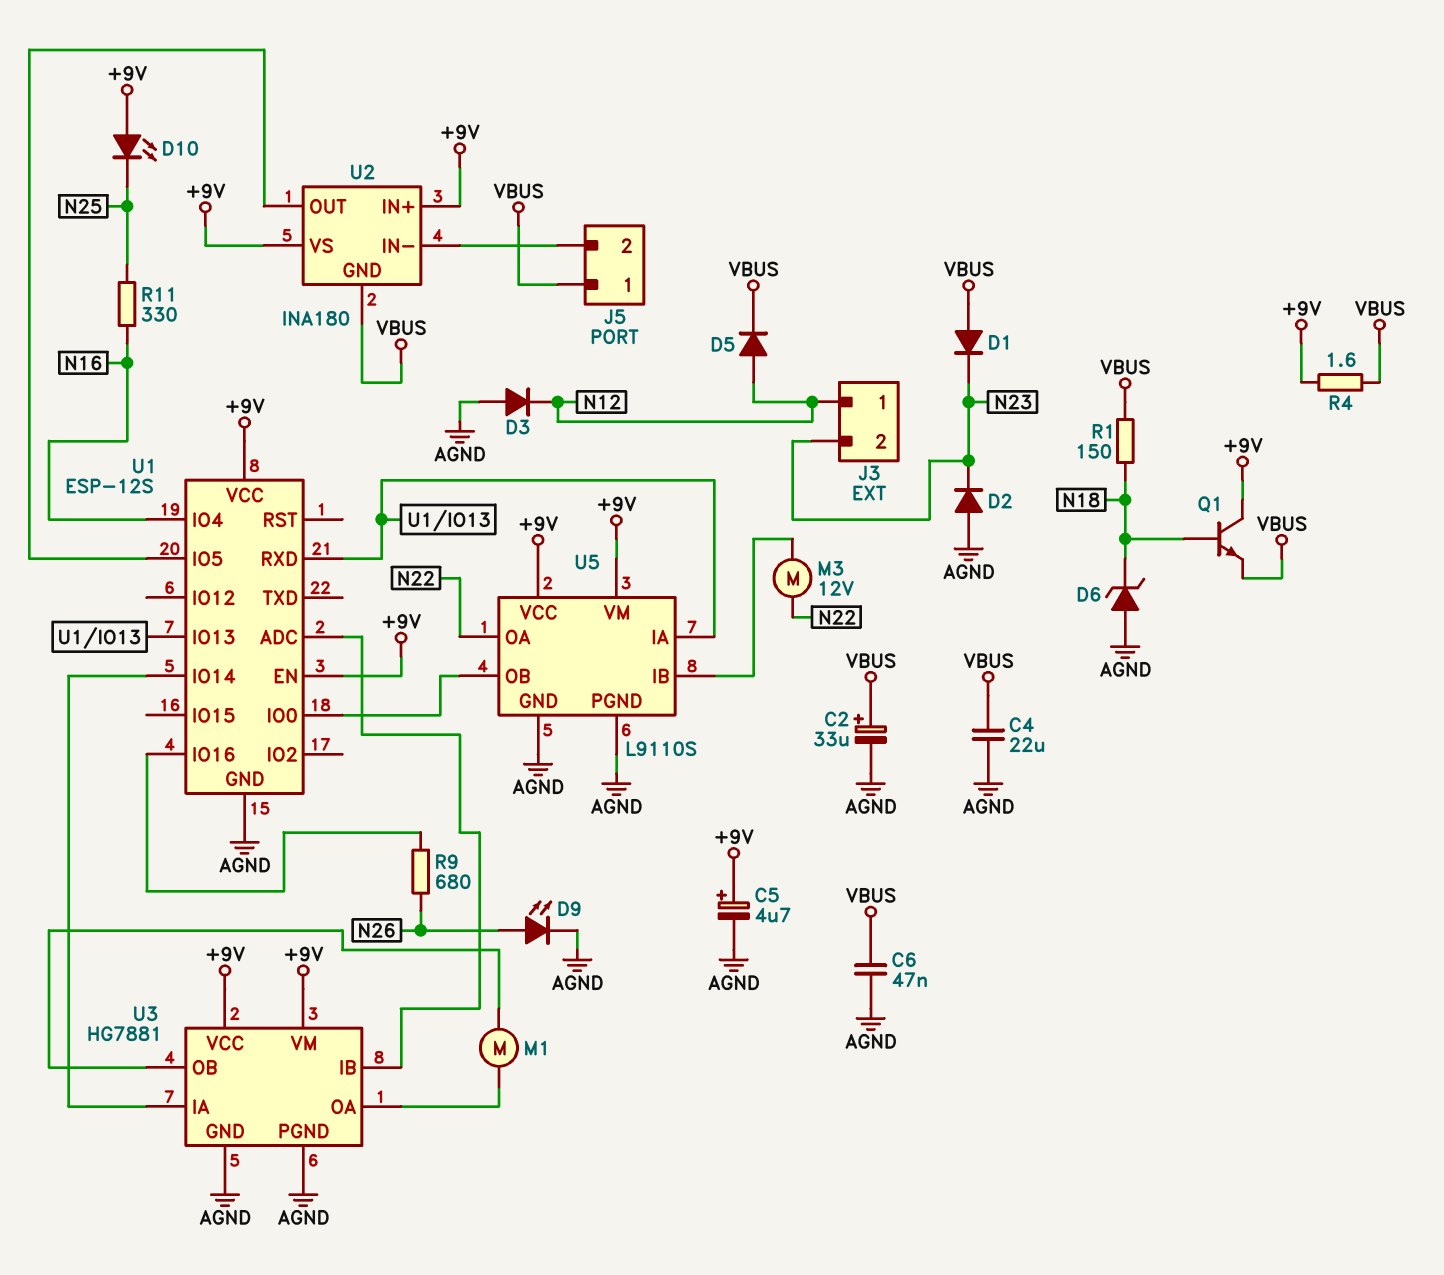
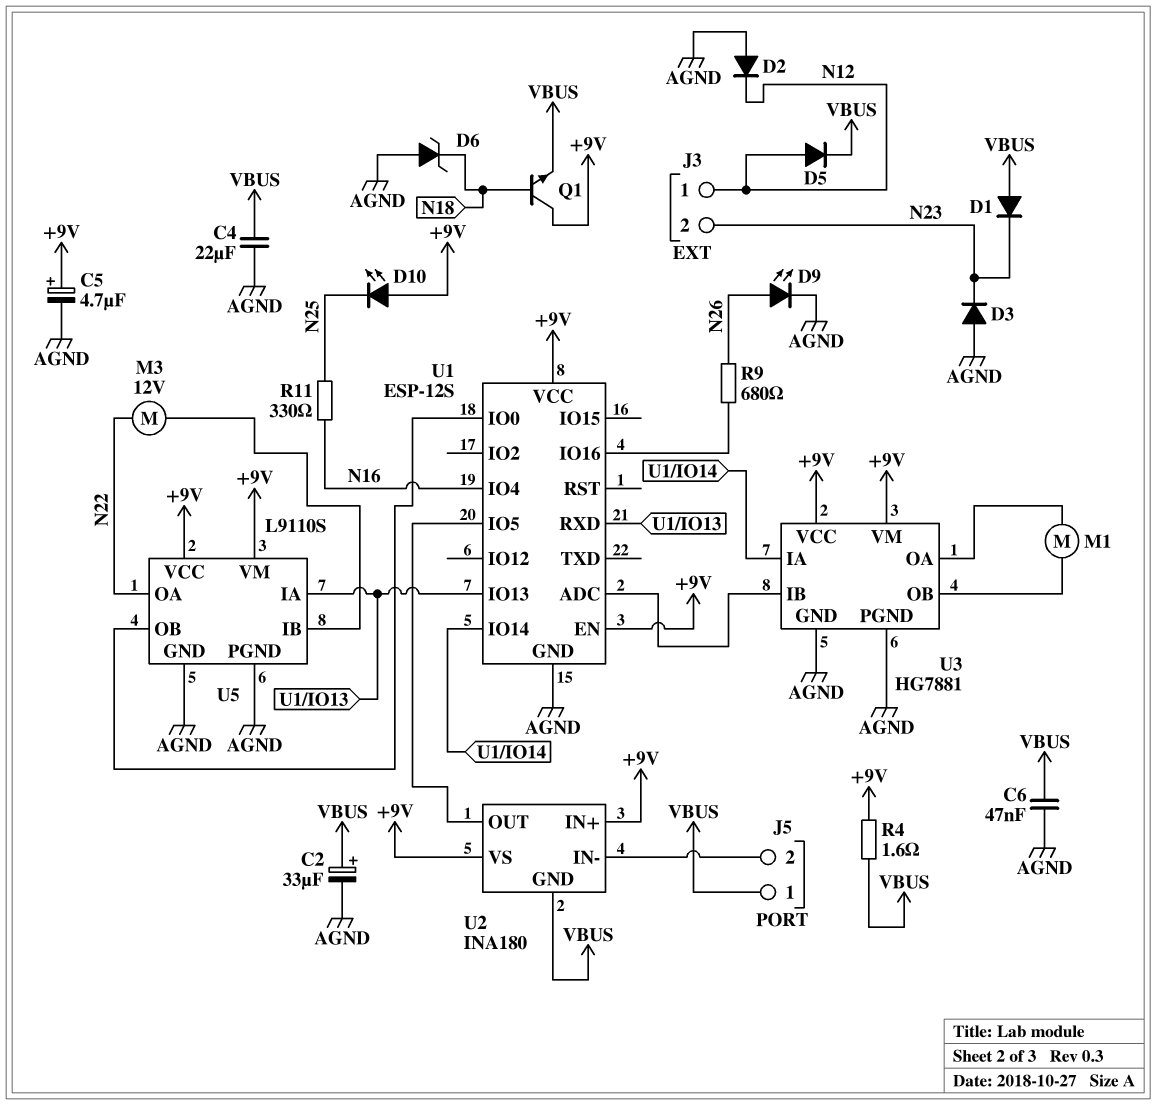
D2: diode (A AGND, K N23) -> diode (A AGND, K N12)
D3: diode (A AGND, K N12) -> diode (A AGND, K N23)
R1: 150 (N18, VBUS) -> none

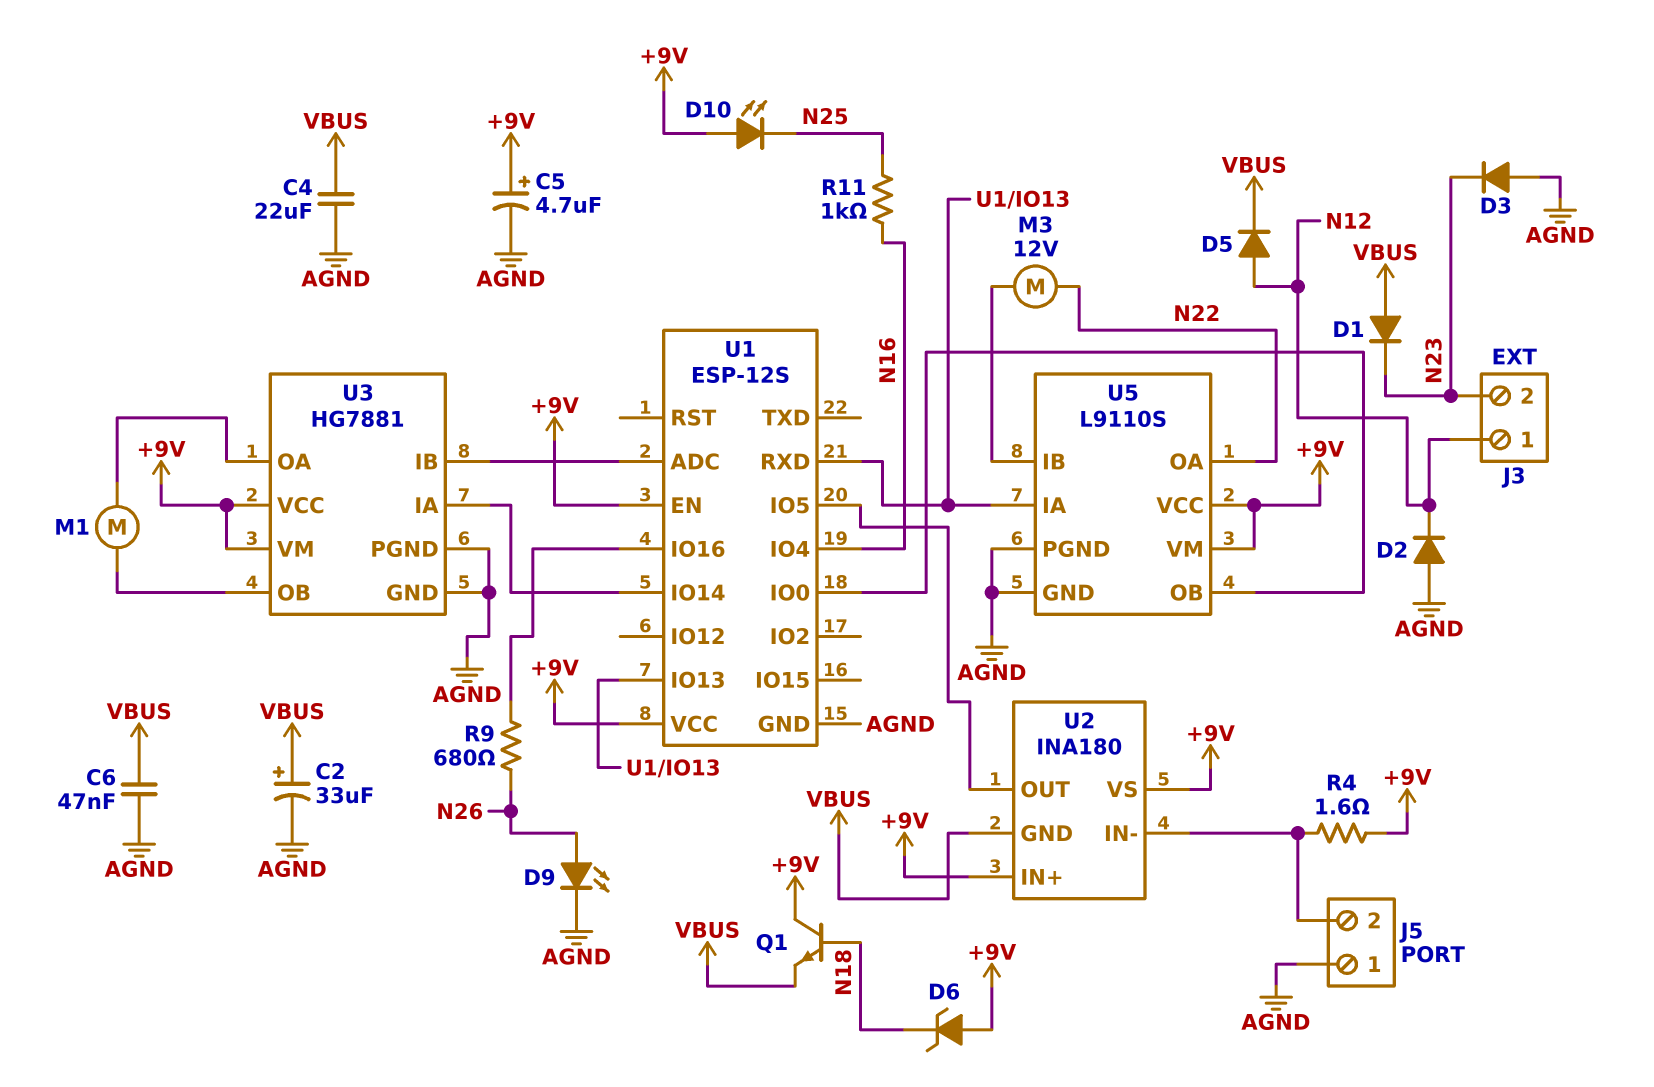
D6: zener (A AGND, K N18) -> zener (A +9V, K N18)
J5 pin 1: VBUS -> AGND
R4: 1.6 (+9V, VBUS) -> 1.6 (+9V, J5/2)
R11: 330 (N16, N25) -> 1k (N16, N25)

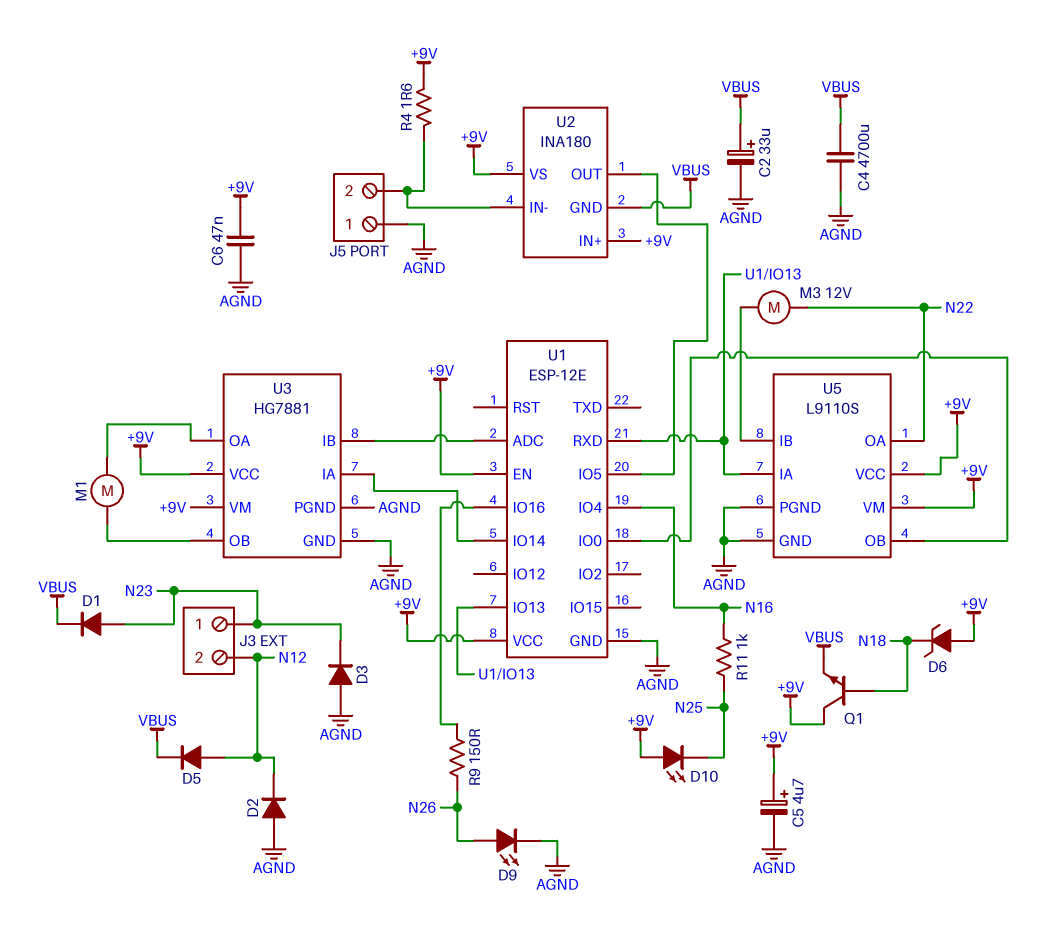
C4: 22uF (AGND, VBUS) -> 4700uF (AGND, VBUS)
C6: 47nF (AGND, VBUS) -> 47nF (+9V, AGND)
D1: diode (A VBUS, K N23) -> diode (A N23, K VBUS)
J3 pin 1: N12 -> N23
J3 pin 2: N23 -> N12
R9: 680 (N26, U1/IO16) -> 150 (N26, U1/IO16)
U1: ESP-12S -> ESP-12E

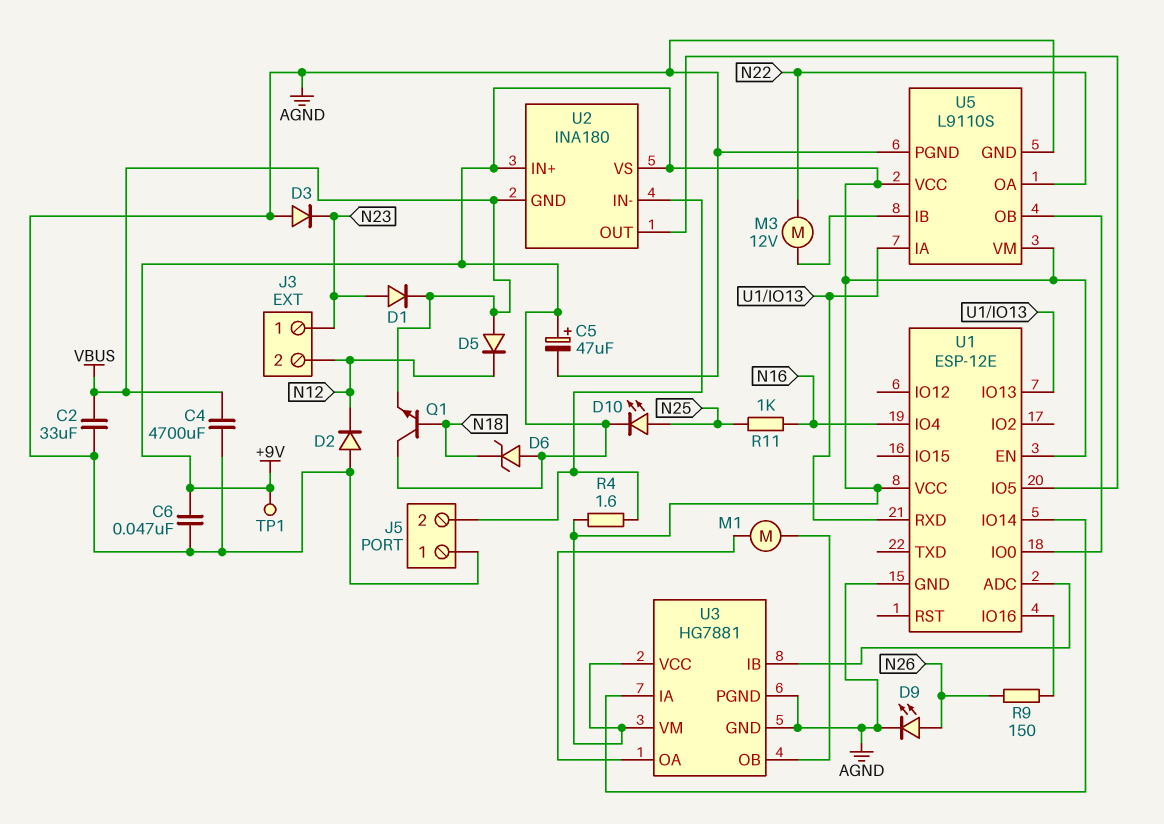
C2: 33uF (plus VBUS, minus AGND) -> 33uF (AGND, VBUS)
C5: 4.7uF (plus +9V, minus AGND) -> 47uF (plus +9V, minus AGND)
D5: diode (A N12, K VBUS) -> diode (A VBUS, K N12)
D10: LED (A +9V, K N25) -> LED (A N25, K +9V)
TP1: none -> test point (+9V)

